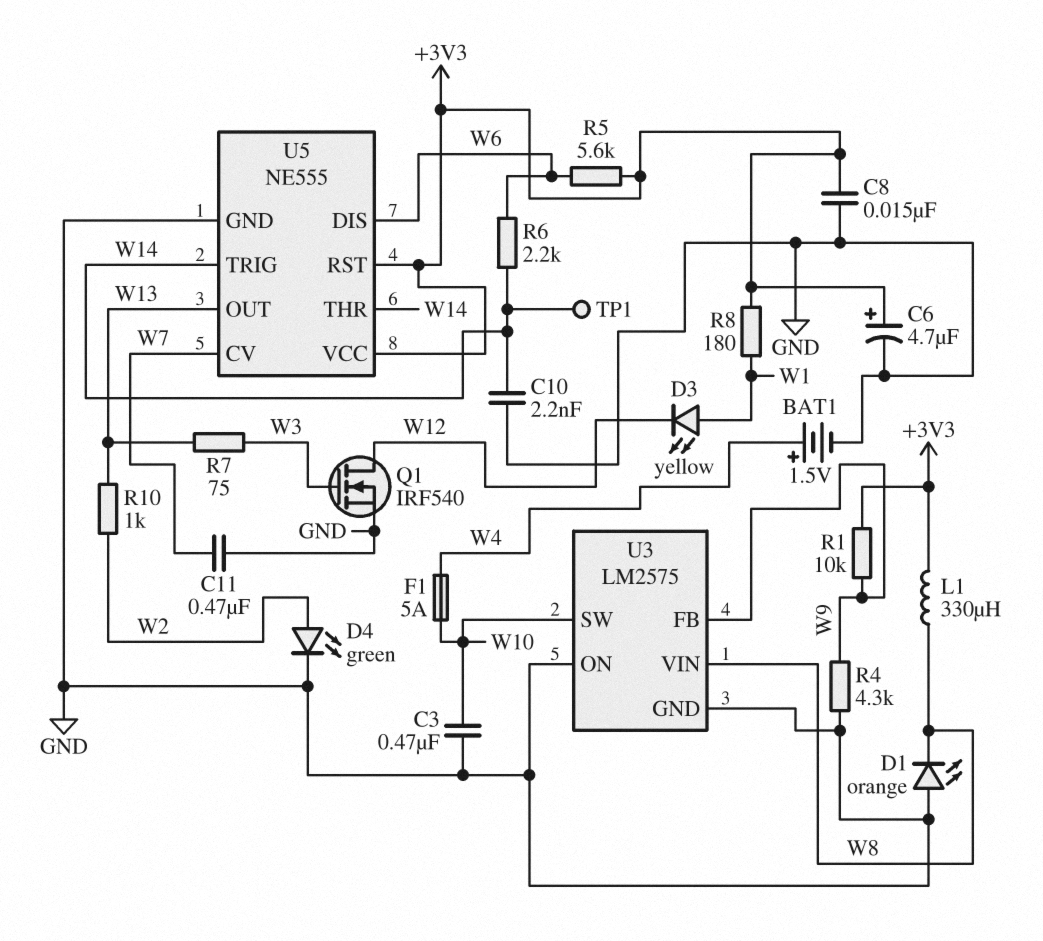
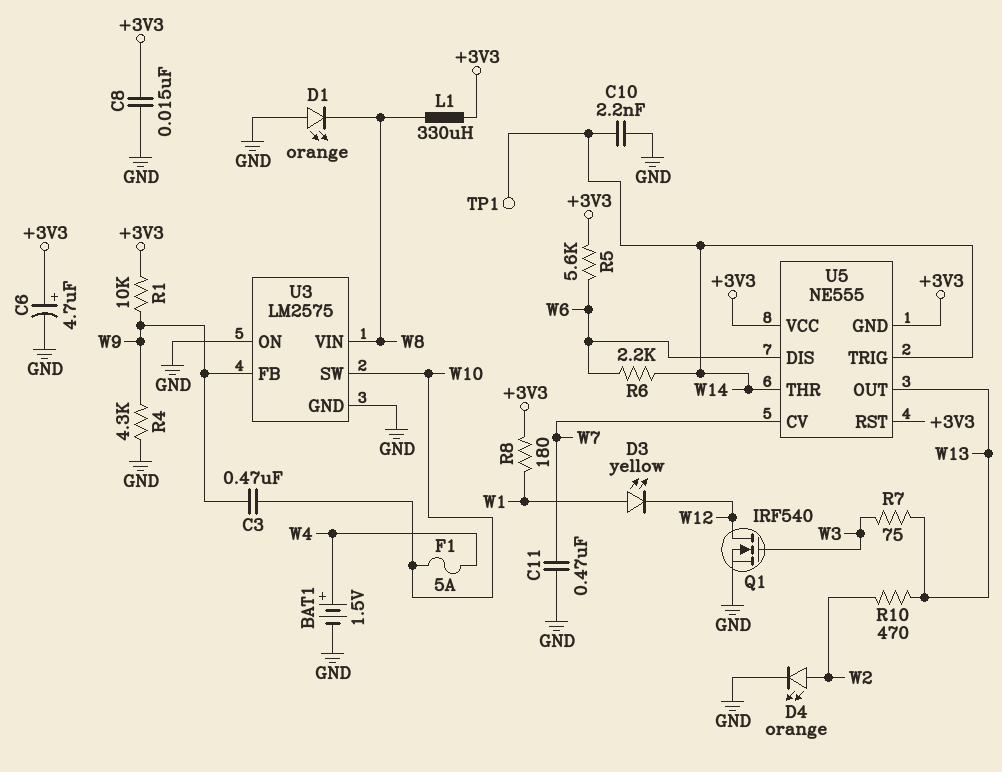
C3: 470nF (GND, W10) -> 470nF (W9, W10)
D4: LED green (A W2, K GND) -> LED orange (A W2, K GND)
R10: 1k (W2, W13) -> 470 (W2, W13)
U5 pin GND: GND -> +3V3

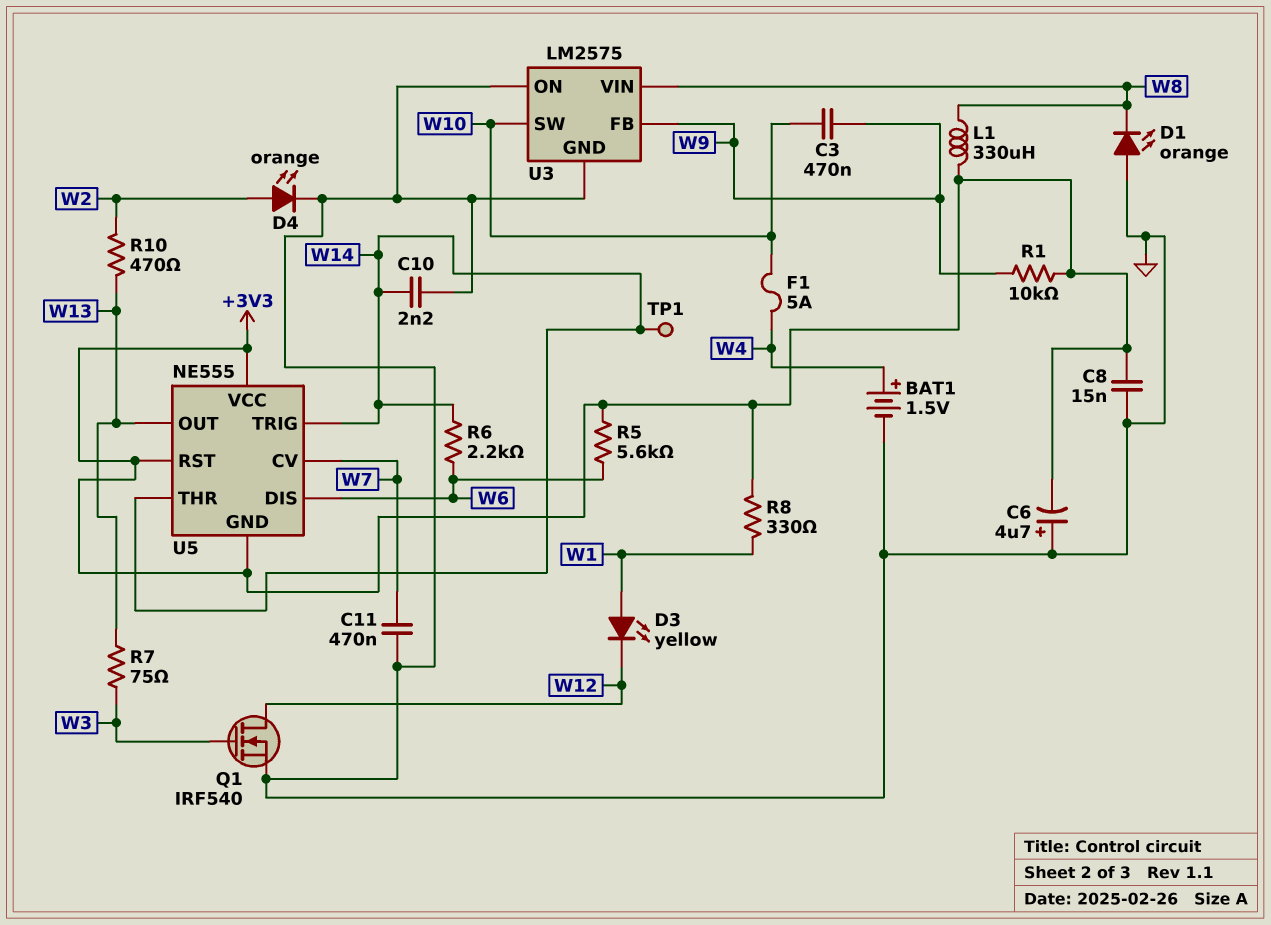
C6: 4.7uF (plus +3V3, minus GND) -> 4.7uF (plus GND, minus +3V3)
R4: 4.3k (GND, W9) -> none
R8: 180 (+3V3, W1) -> 330 (+3V3, W1)

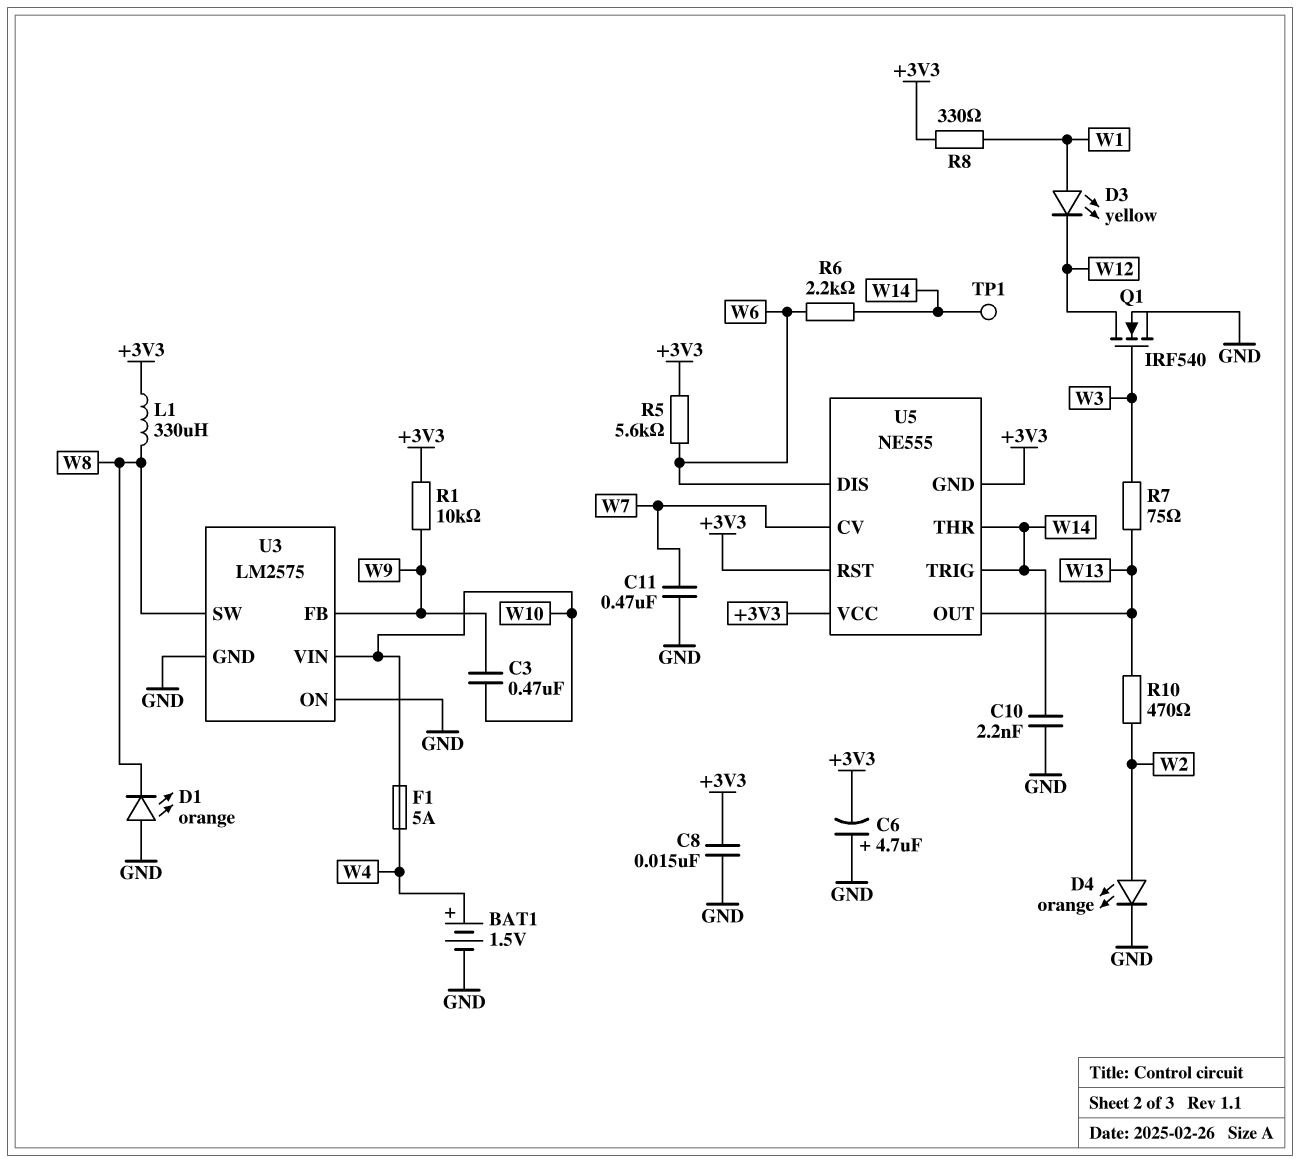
U3 pin SW: W10 -> W8
U3 pin VIN: W8 -> W10

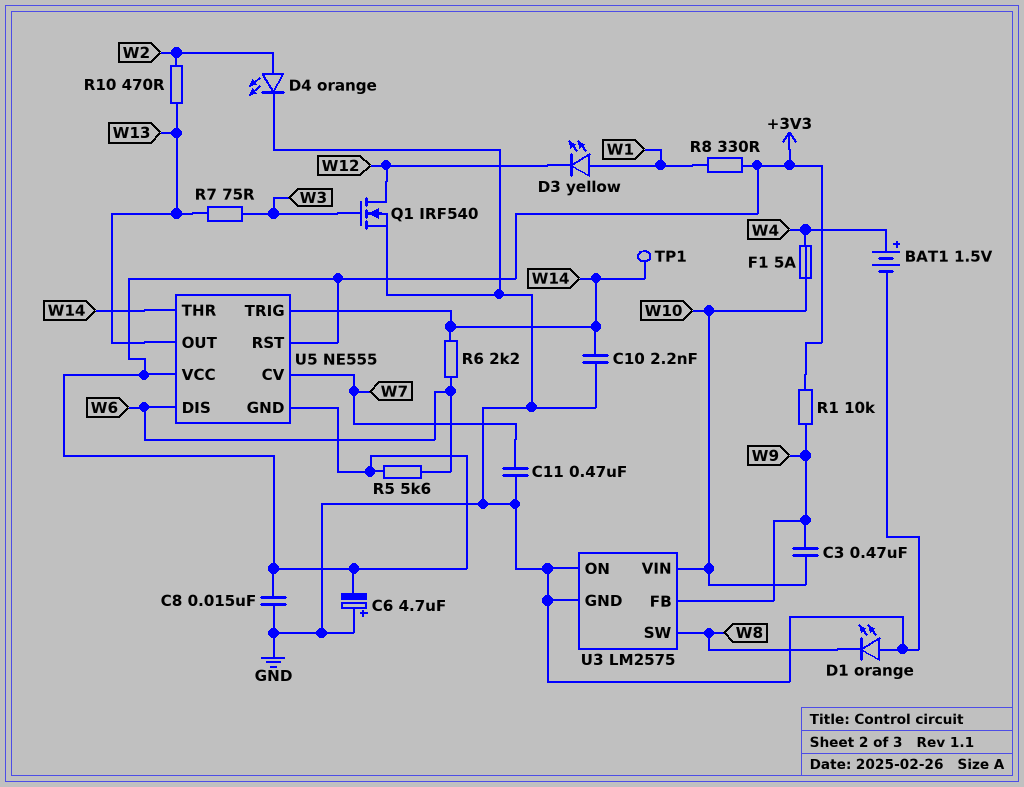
L1: 330uH (+3V3, W8) -> none

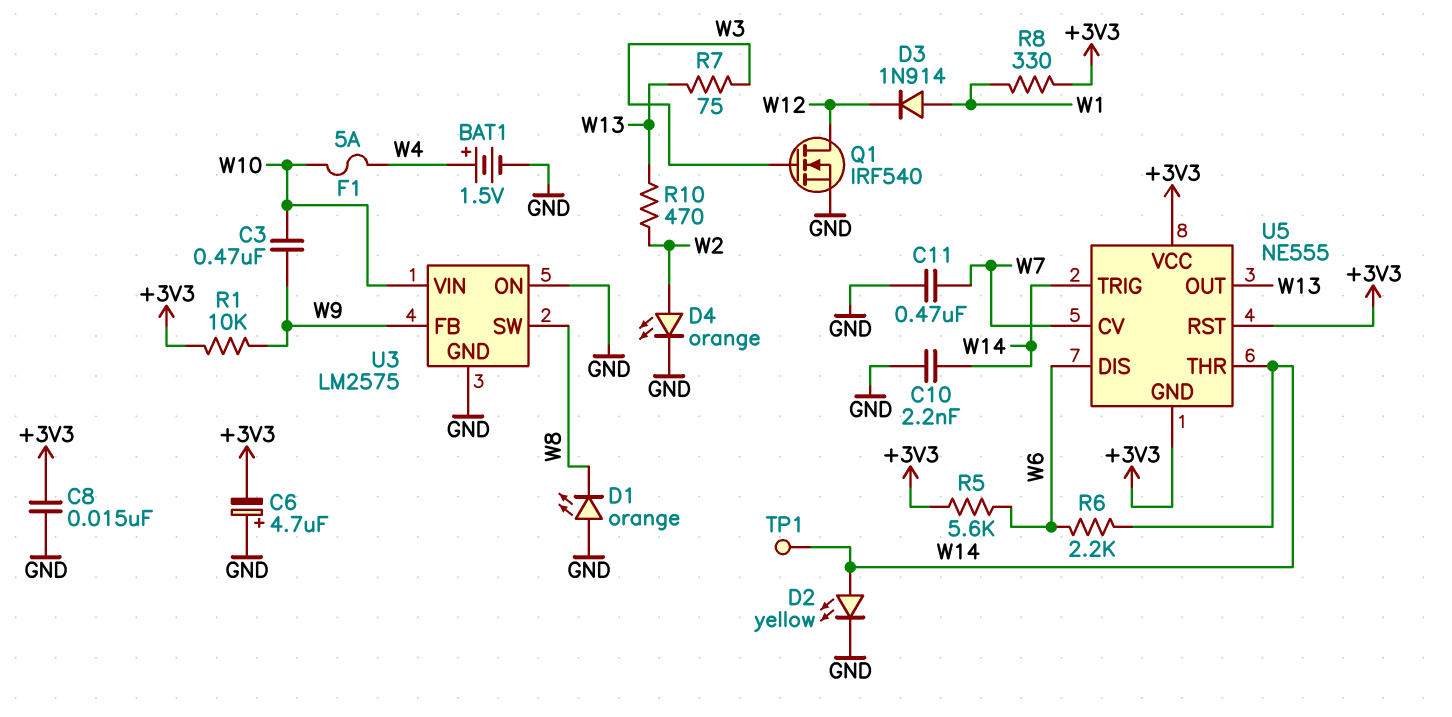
D2: none -> LED yellow (A W14, K GND)
D3: LED yellow (A W1, K W12) -> diode 1N914 (A W1, K W12)

